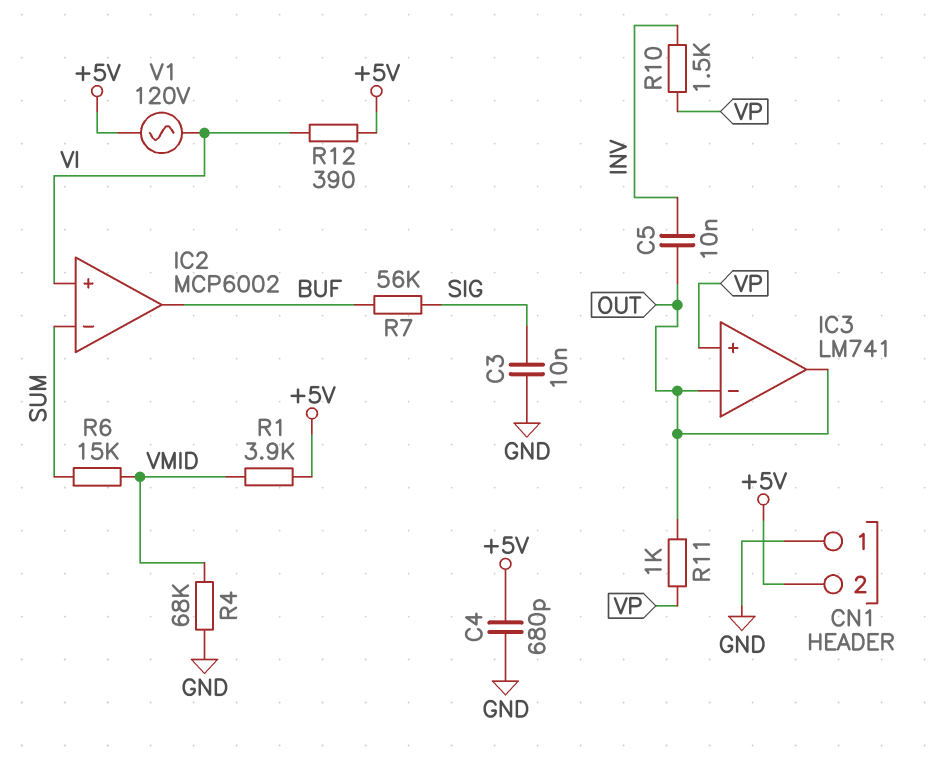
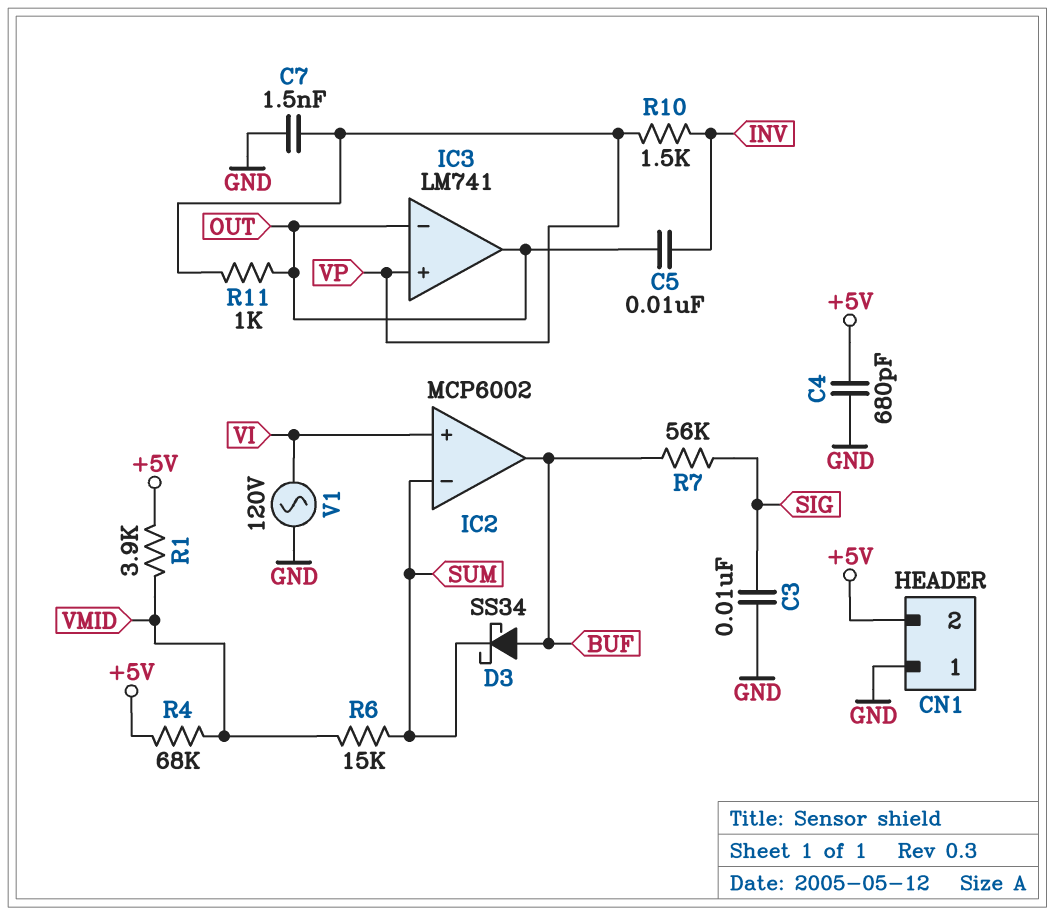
C7: none -> 1.5nF (GND, VP)
D3: none -> schottky SS34 (A BUF, K SUM)
R4: 68k (GND, VMID) -> 68k (+5V, VMID)
R12: 390 (+5V, VI) -> none
V1: AC 120V (+5V, VI) -> AC 120V (GND, VI)

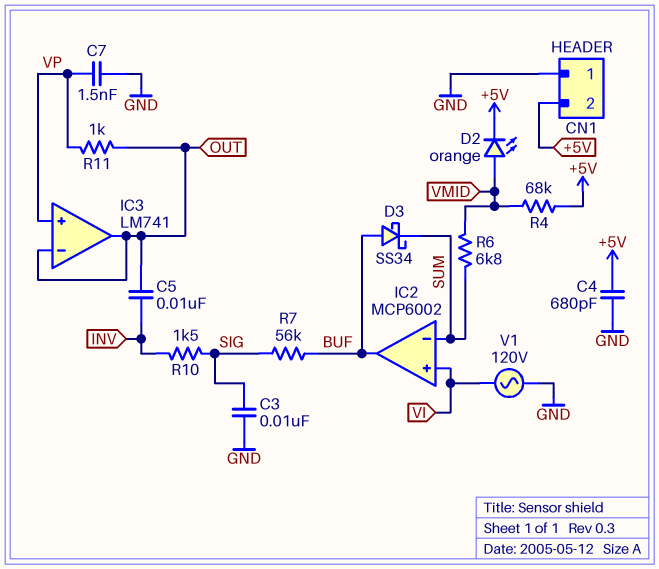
D2: none -> LED orange (A VMID, K +5V)
R1: 3.9k (+5V, VMID) -> none
R6: 15k (SUM, VMID) -> 6.8k (SUM, VMID)
R10: 1.5k (INV, VP) -> 1.5k (INV, SIG)

